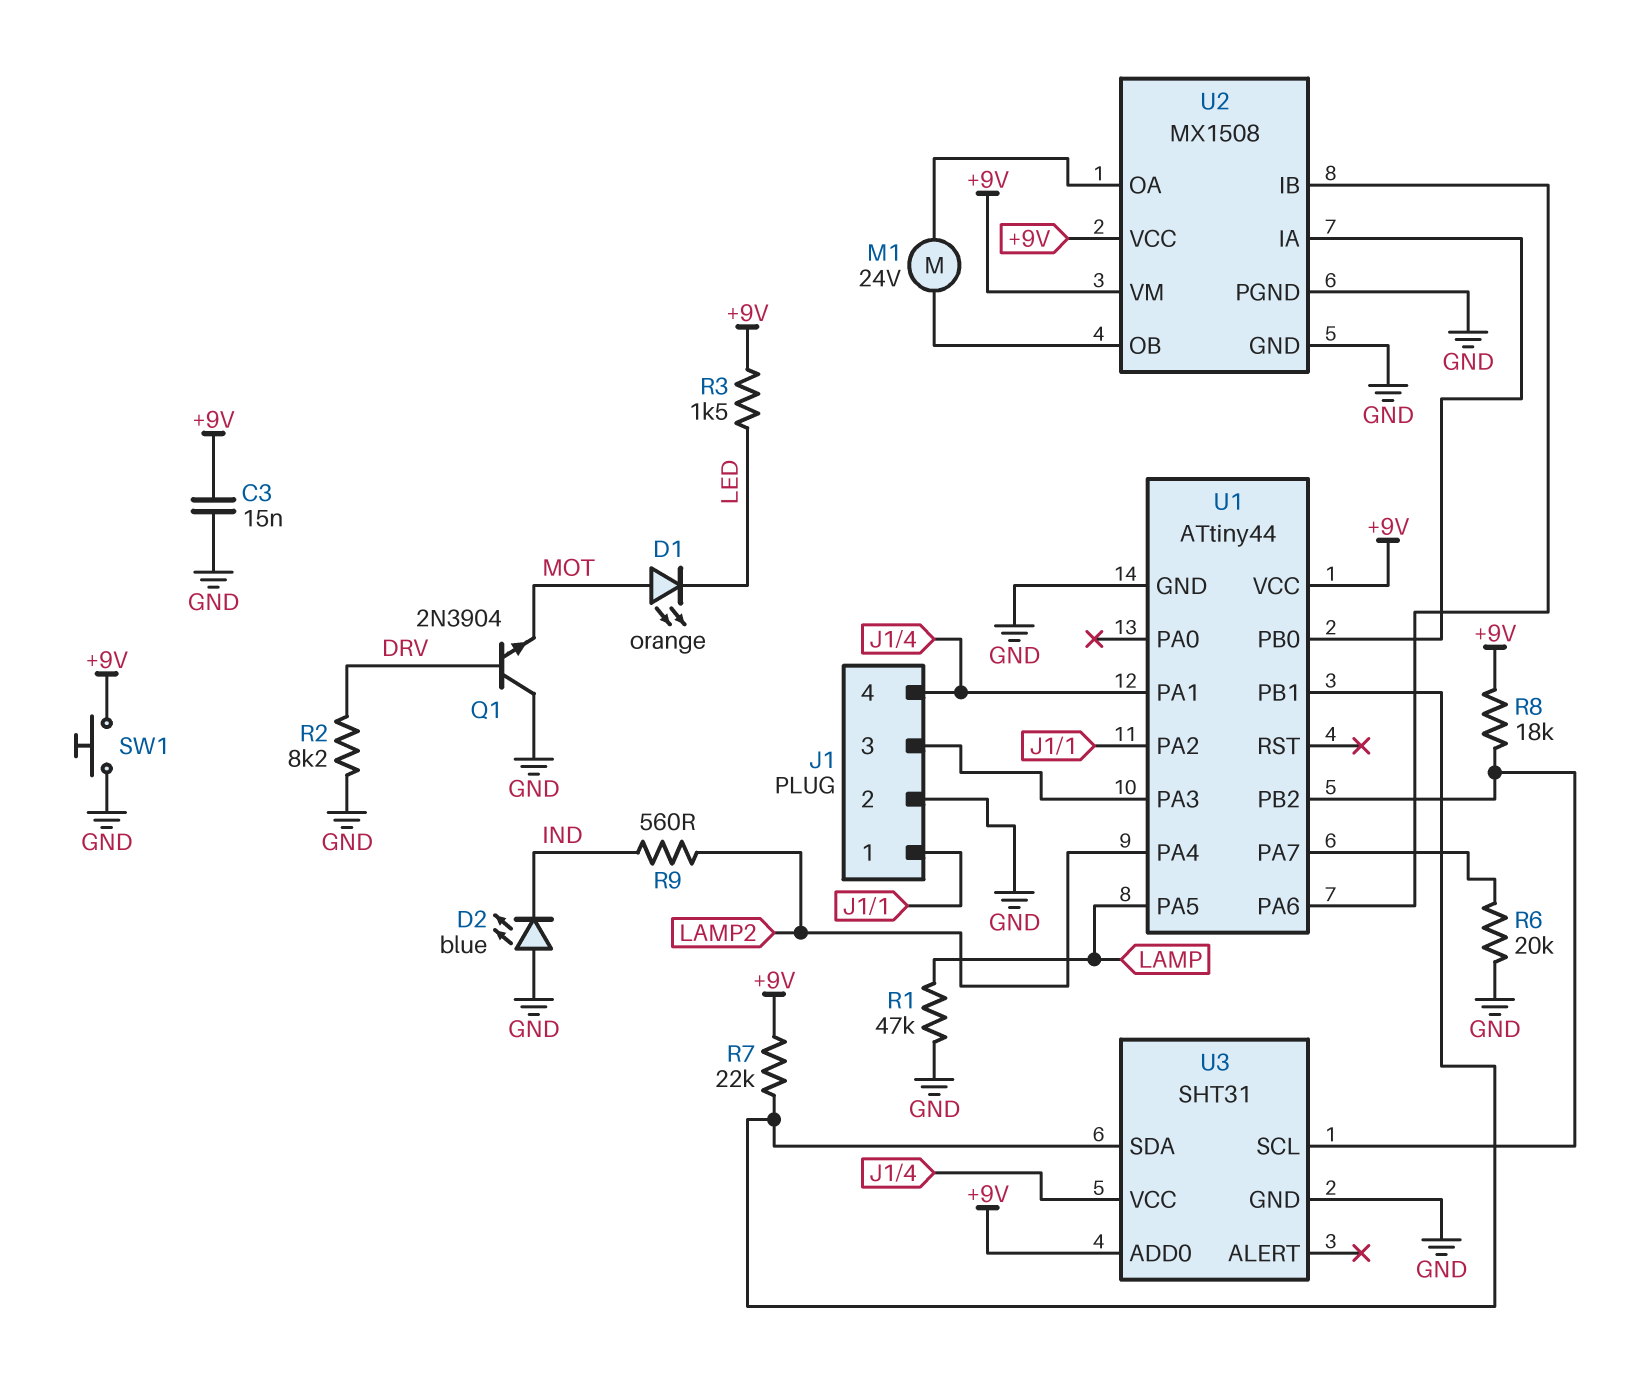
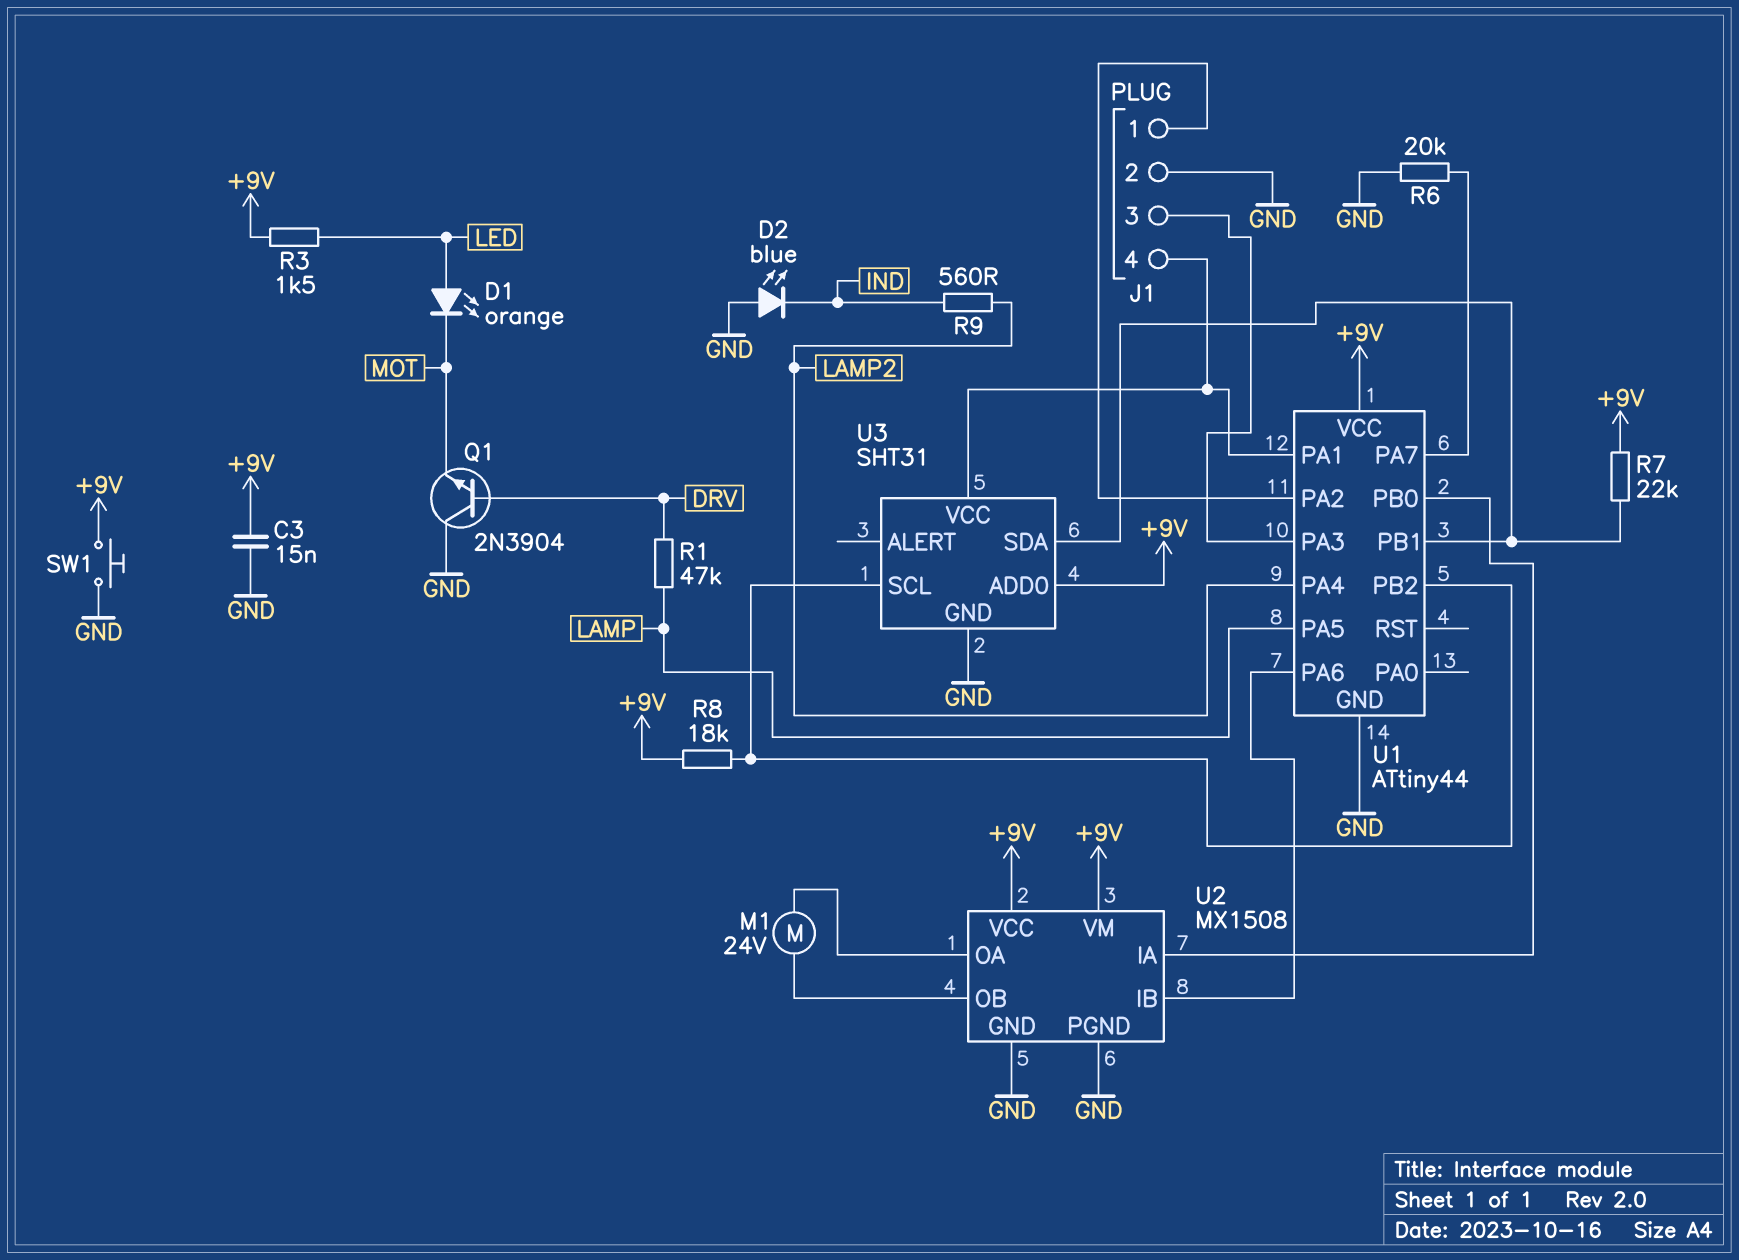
D1: LED orange (A MOT, K LED) -> LED orange (A LED, K MOT)
R1: 47k (GND, LAMP) -> 47k (DRV, LAMP)
R2: 8.2k (DRV, GND) -> none

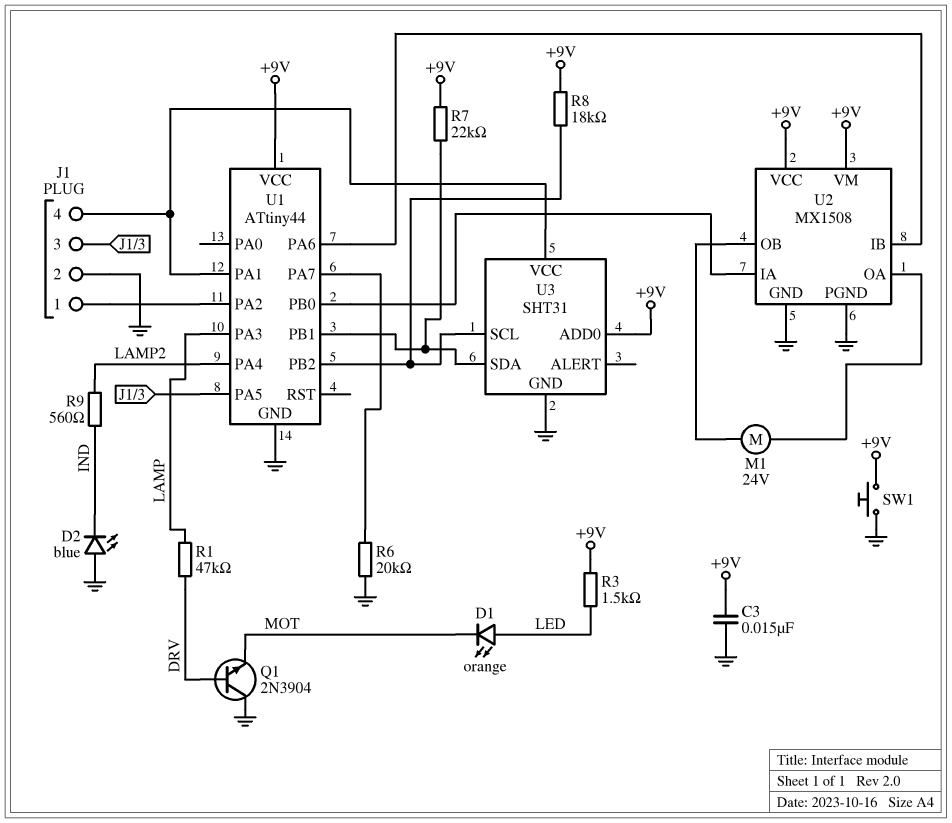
U1 pin PA3: J1/3 -> LAMP
U1 pin PA5: LAMP -> J1/3

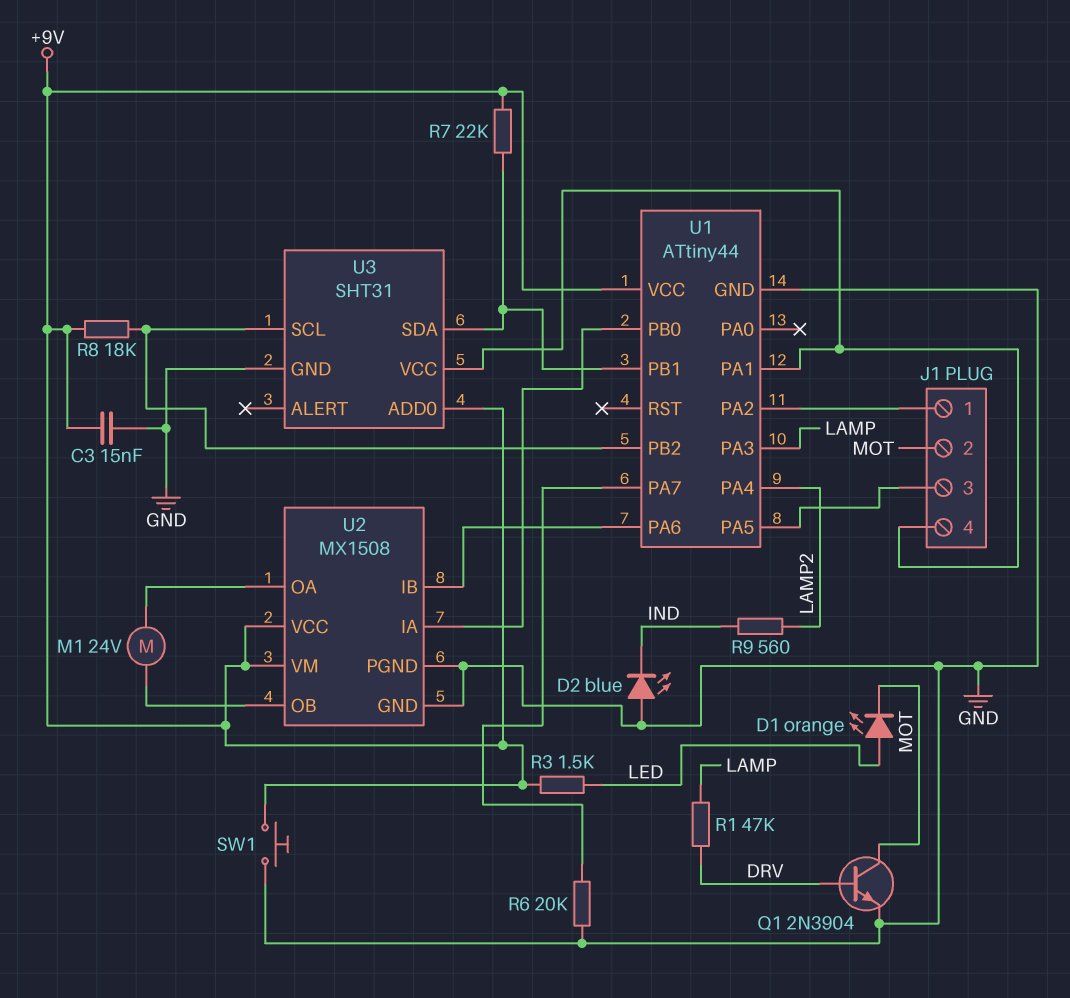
J1 pin 2: GND -> MOT
Q1: NPN 2N3904 (B DRV, C GND, E MOT) -> NPN 2N3904 (B DRV, C MOT, E GND)

